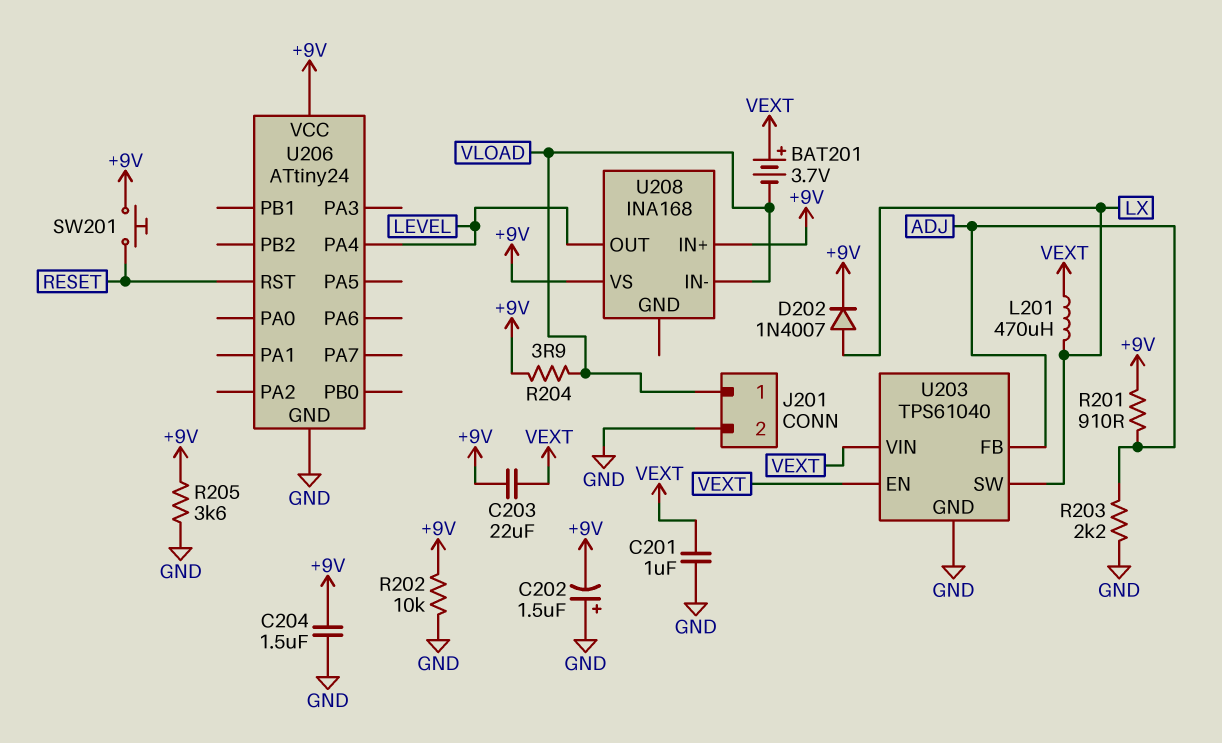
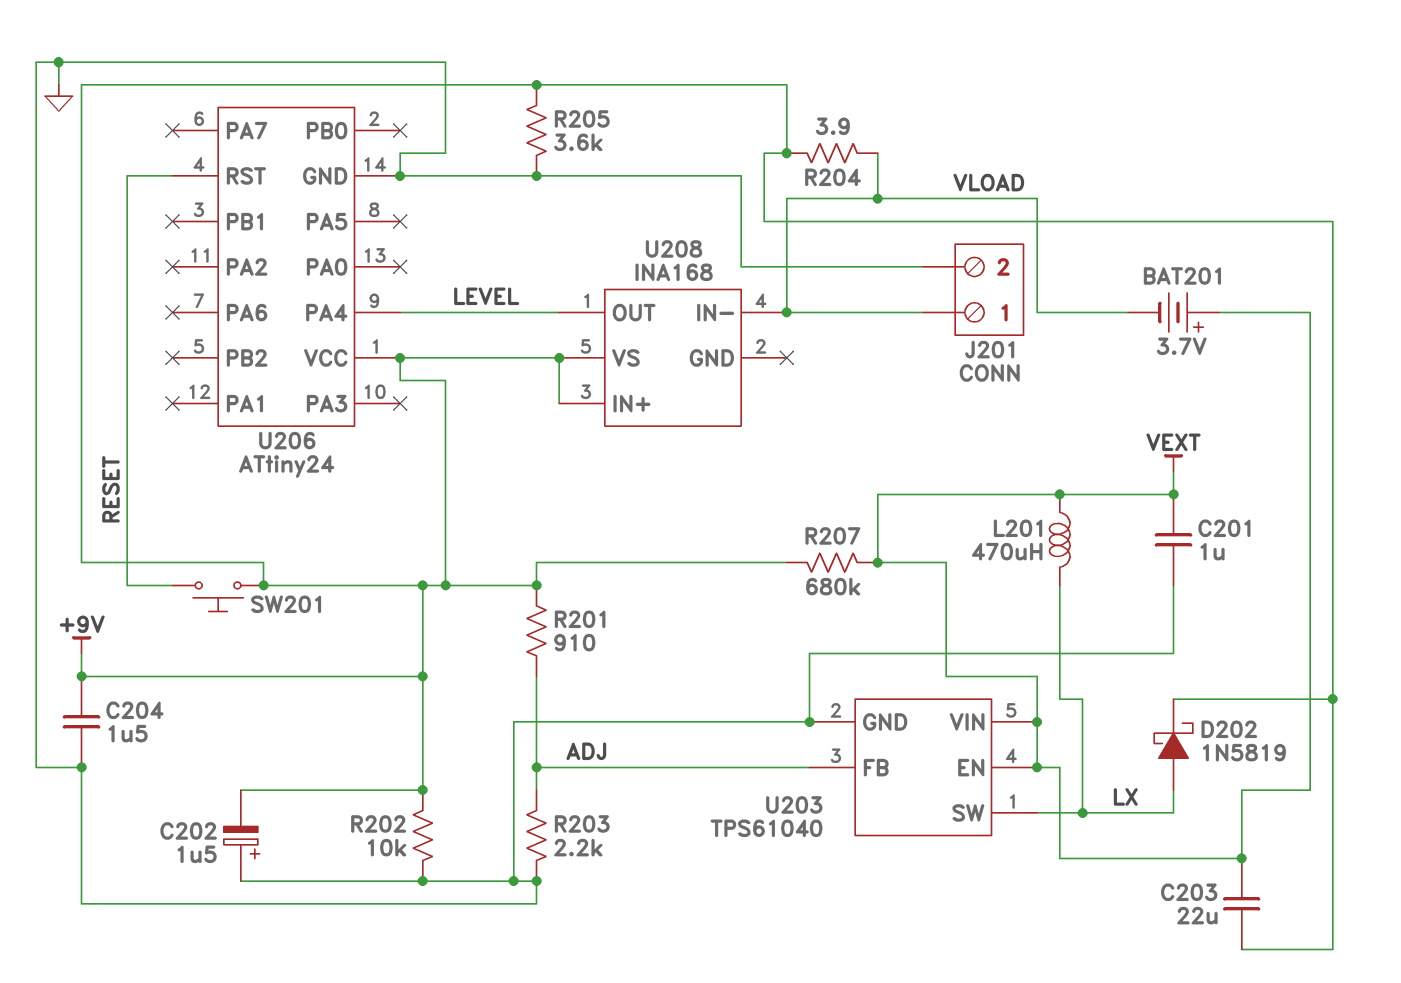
D202: diode 1N4007 (A LX, K +9V) -> schottky 1N5819 (A LX, K +9V)
R207: none -> 680k (+9V, VEXT)

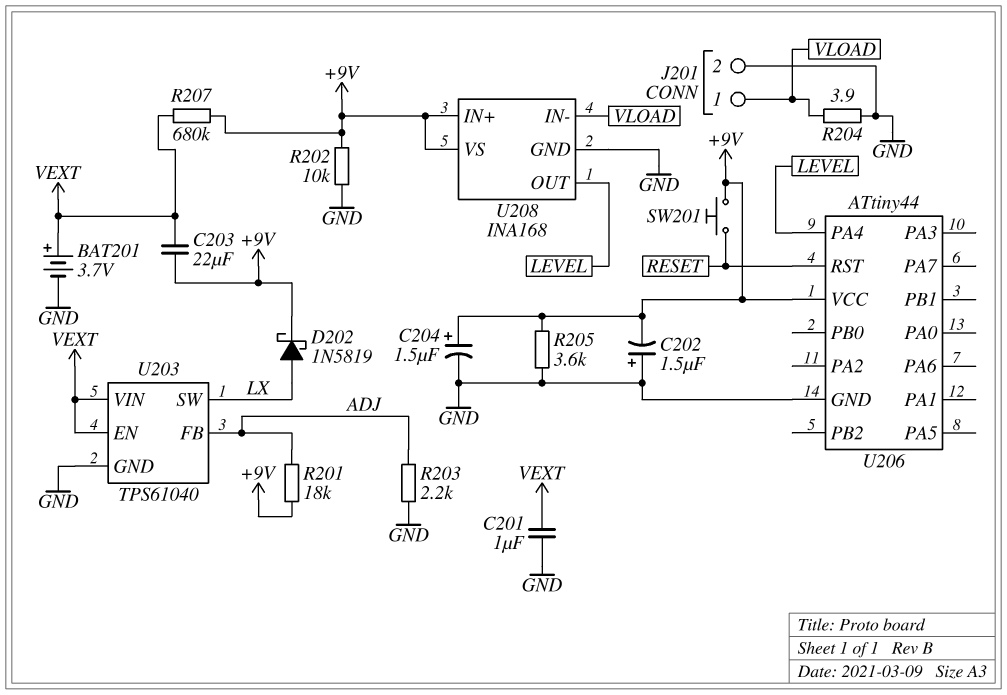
BAT201: 3.7V (plus VEXT, minus VLOAD) -> 3.7V (plus VEXT, minus GND)
C204: 1.5uF (+9V, GND) -> 1.5uF (plus +9V, minus GND)
L201: 470uH (LX, VEXT) -> none
R201: 910 (+9V, ADJ) -> 18k (+9V, ADJ)
R204: 3.9 (+9V, VLOAD) -> 3.9 (GND, VLOAD)
U206: ATtiny24 -> ATtiny44
U208 pin GND: none -> GND

